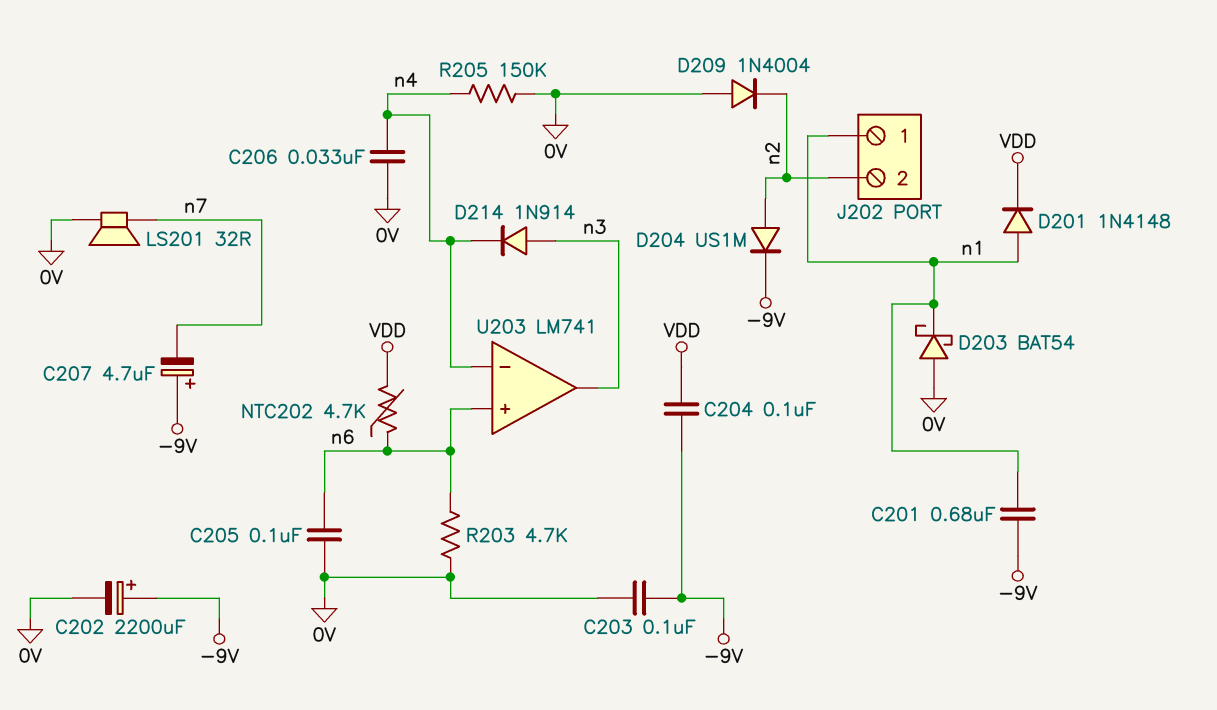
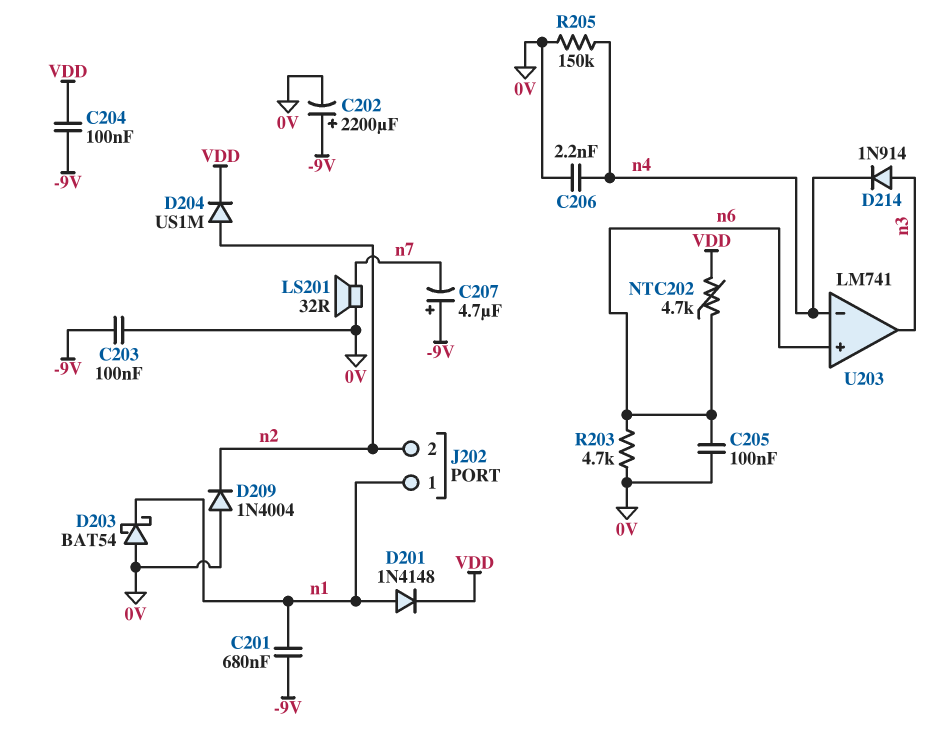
C206: 33nF (0V, n4) -> 2.2nF (0V, n4)
D204: diode US1M (A n2, K -9V) -> diode US1M (A n2, K VDD)

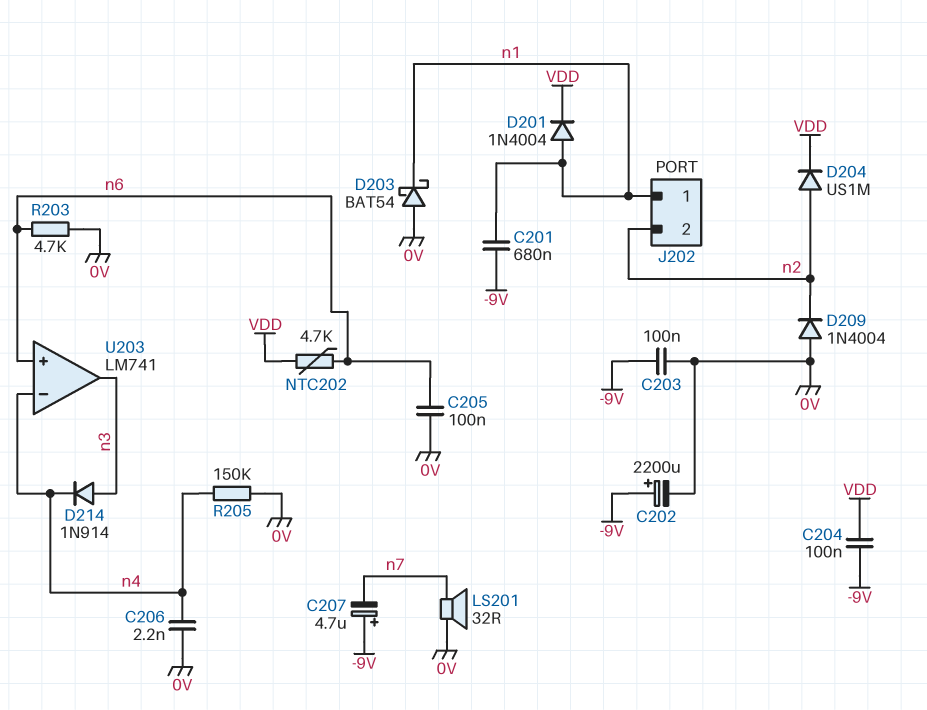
D201: diode 1N4148 (A n1, K VDD) -> diode 1N4004 (A n1, K VDD)

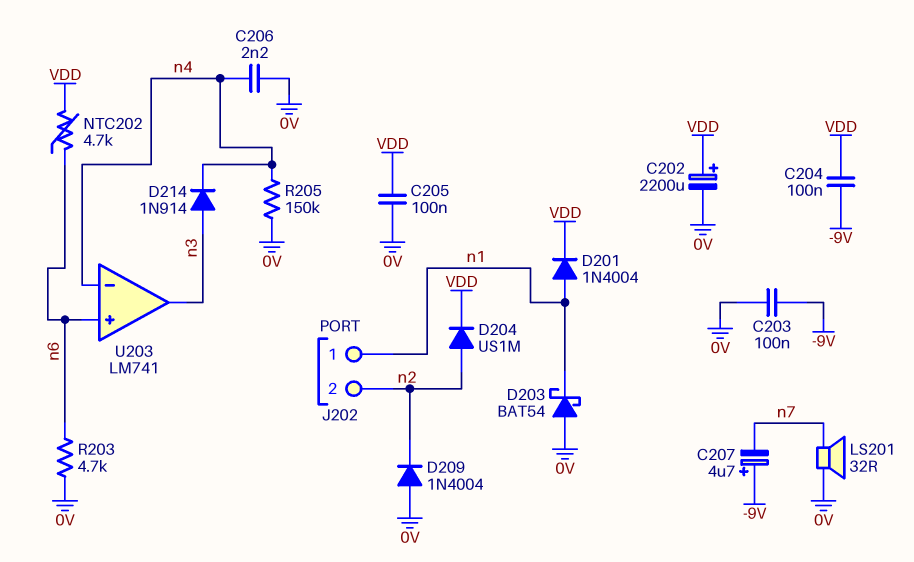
C201: 680nF (-9V, n1) -> none
C202: 2200uF (plus -9V, minus 0V) -> 2200uF (plus VDD, minus 0V)
C205: 100nF (0V, n6) -> 100nF (0V, VDD)

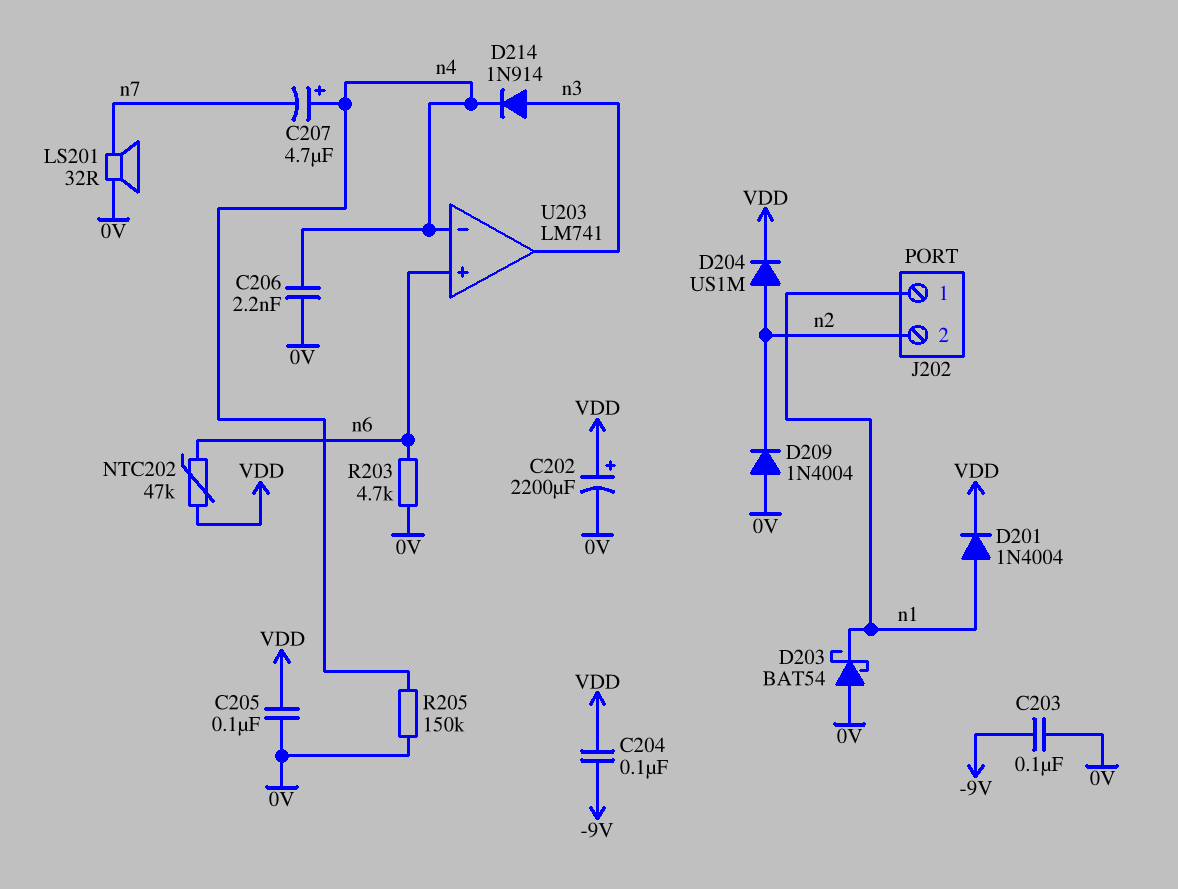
C207: 4.7uF (plus -9V, minus n7) -> 4.7uF (plus n4, minus n7)
NTC202: 4.7k (VDD, n6) -> 47k (VDD, n6)

